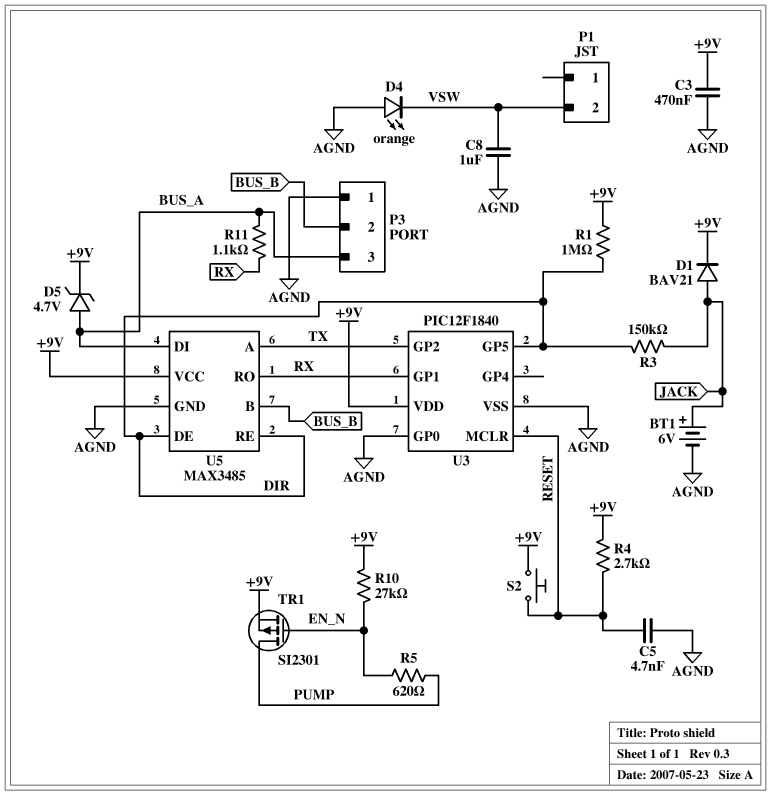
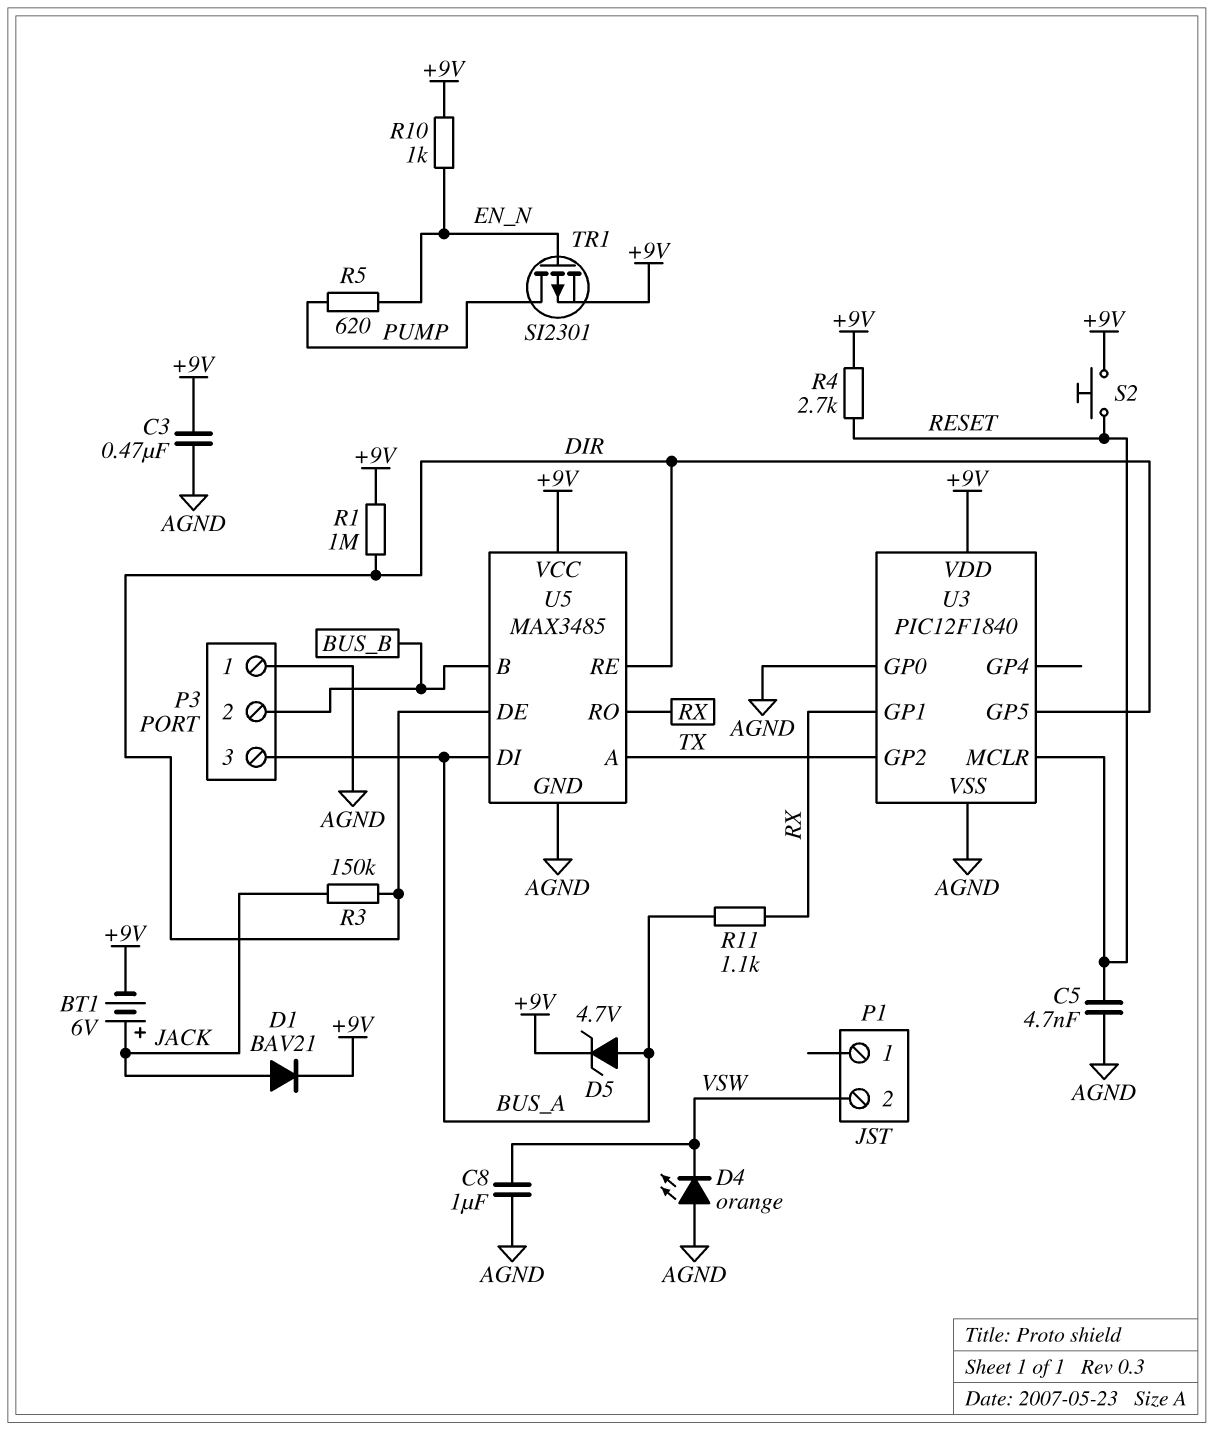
BT1: 6V (plus JACK, minus AGND) -> 6V (plus JACK, minus +9V)
R10: 27k (+9V, EN_N) -> 1k (+9V, EN_N)

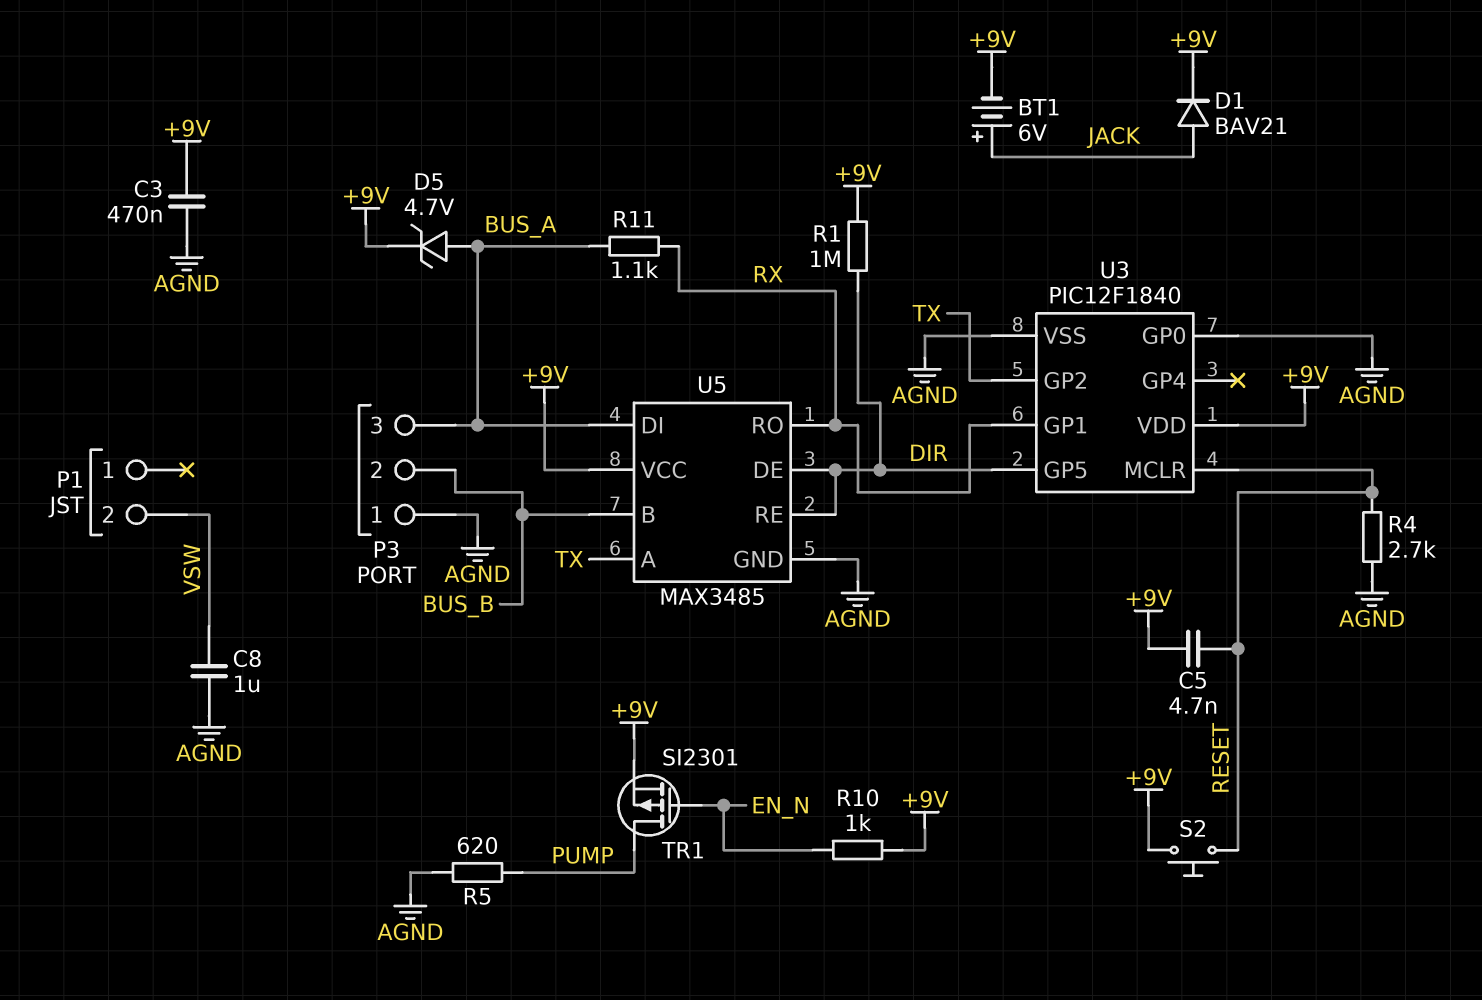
C5: 4.7nF (AGND, RESET) -> 4.7nF (+9V, RESET)
D4: LED orange (A AGND, K VSW) -> none
R3: 150k (DIR, JACK) -> none
R4: 2.7k (+9V, RESET) -> 2.7k (AGND, RESET)
R5: 620 (EN_N, PUMP) -> 620 (AGND, PUMP)

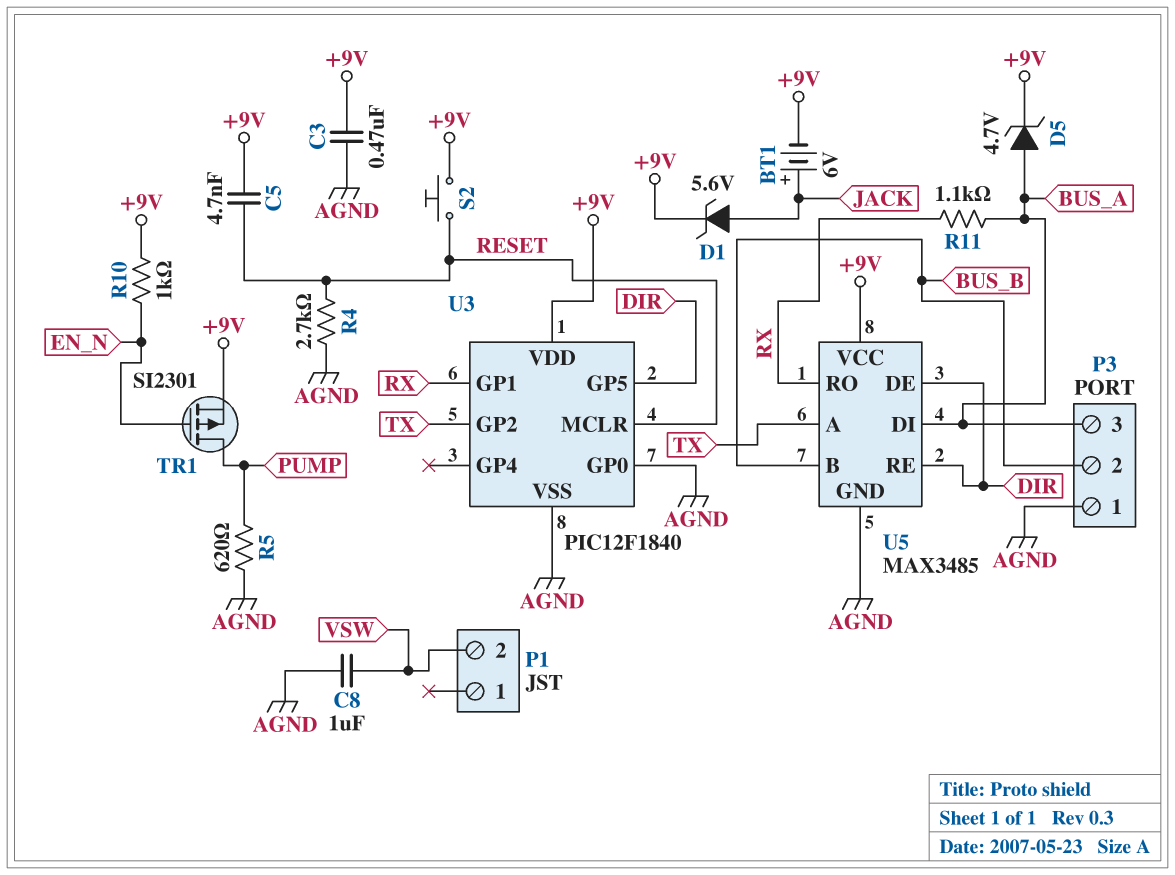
D1: diode BAV21 (A JACK, K +9V) -> zener 5.6V (A JACK, K +9V)
R1: 1M (+9V, DIR) -> none

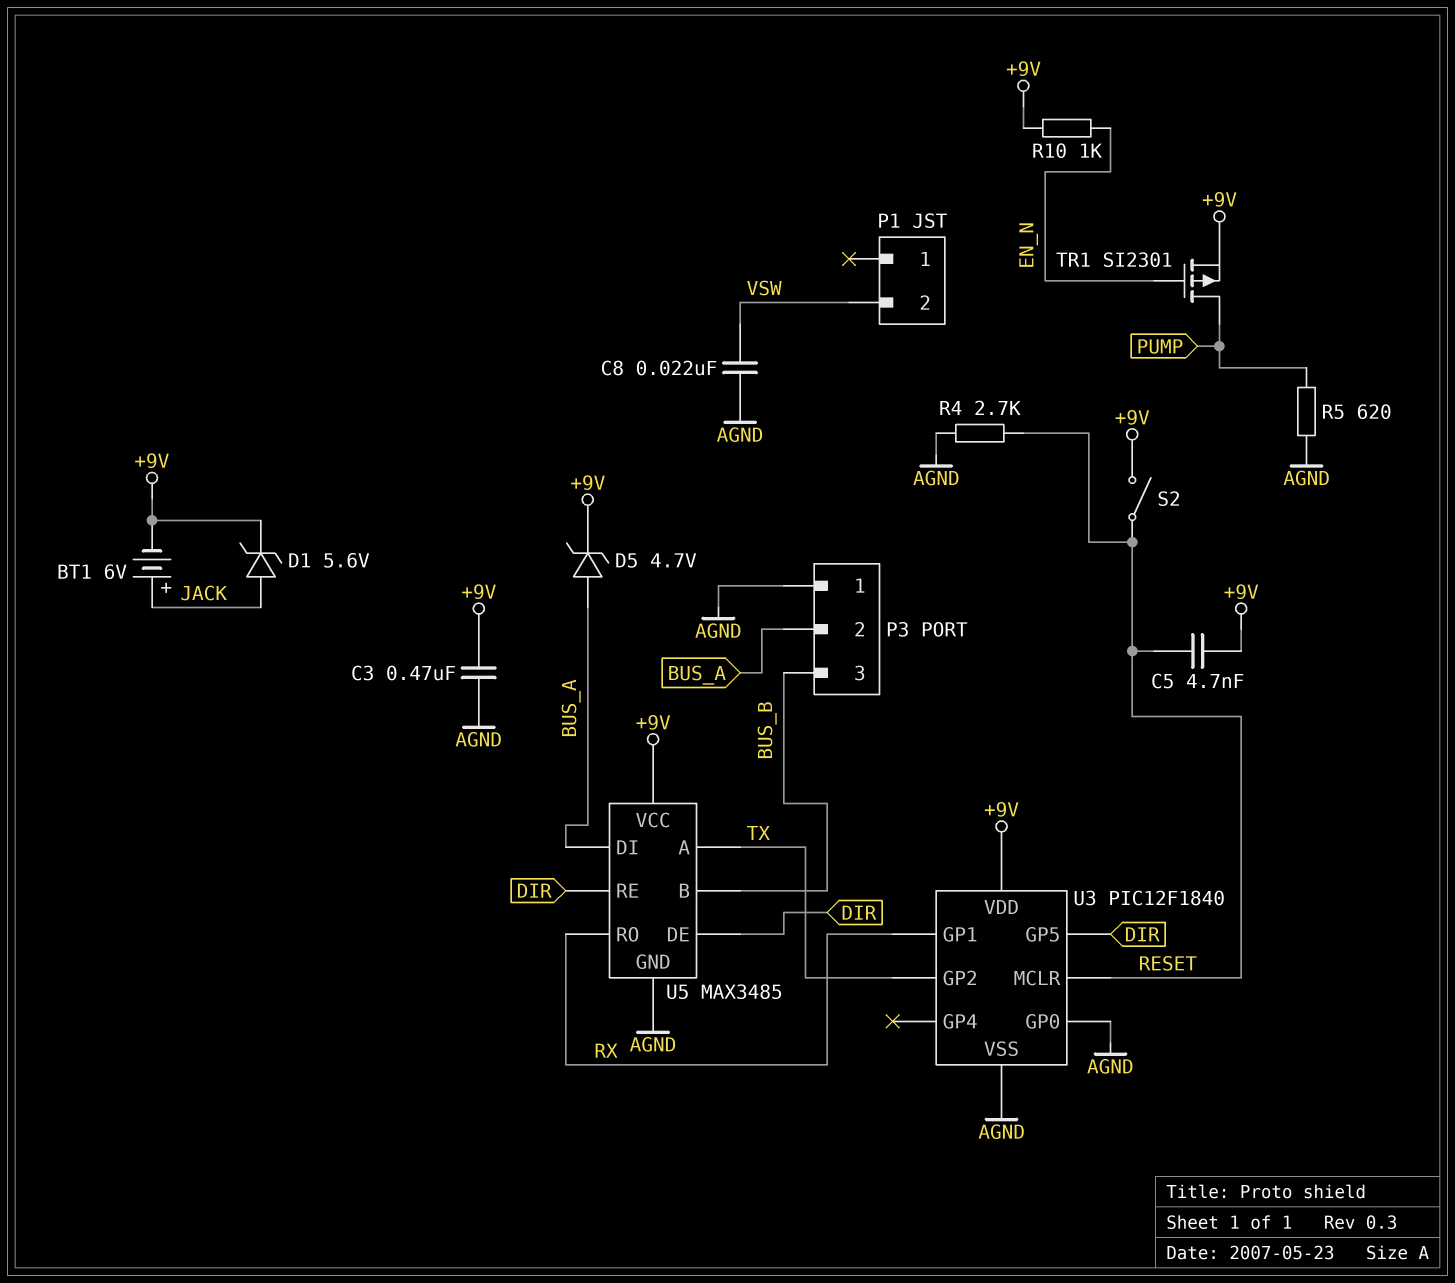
C8: 1uF (AGND, VSW) -> 22nF (AGND, VSW)
P3 pin 2: BUS_B -> BUS_A
P3 pin 3: BUS_A -> BUS_B
R11: 1.1k (BUS_A, RX) -> none
S2: button (+9V, RESET) -> switch (+9V, RESET)

